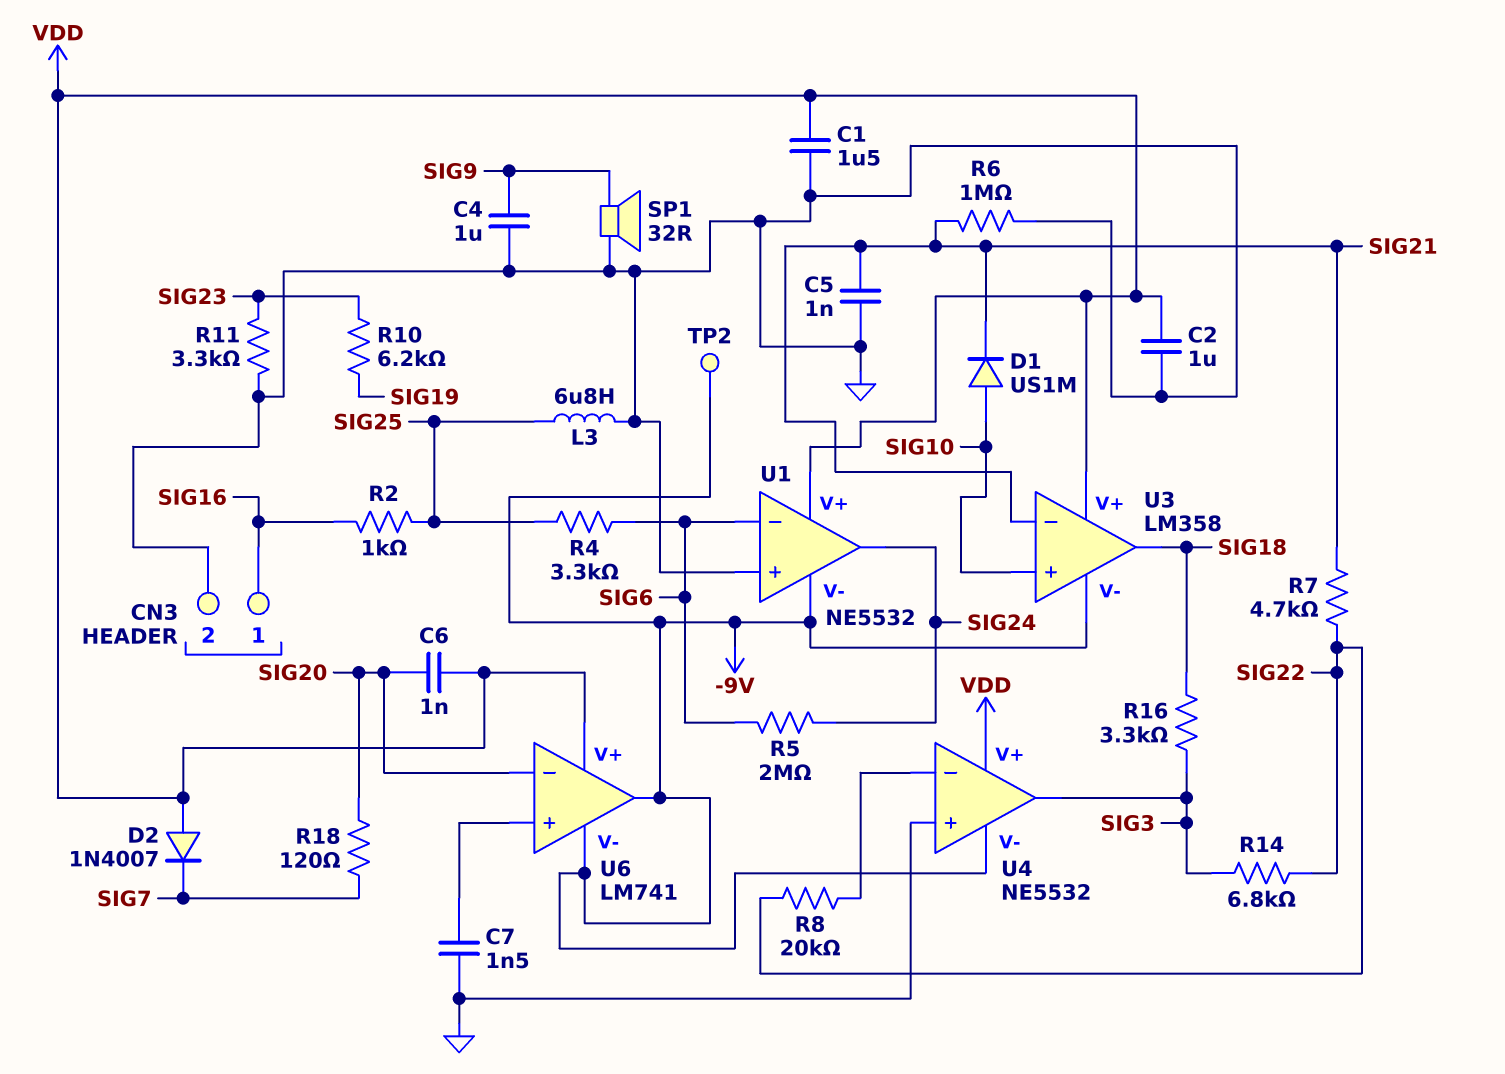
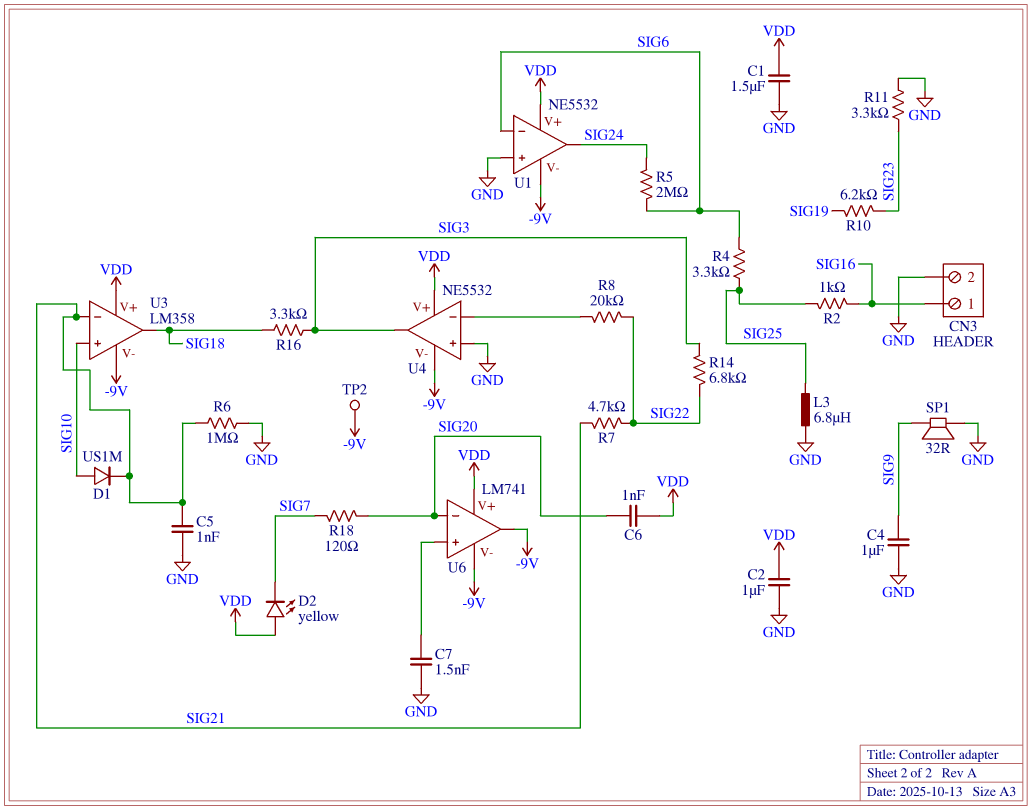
D2: diode 1N4007 (A VDD, K SIG7) -> LED yellow (A VDD, K SIG7)

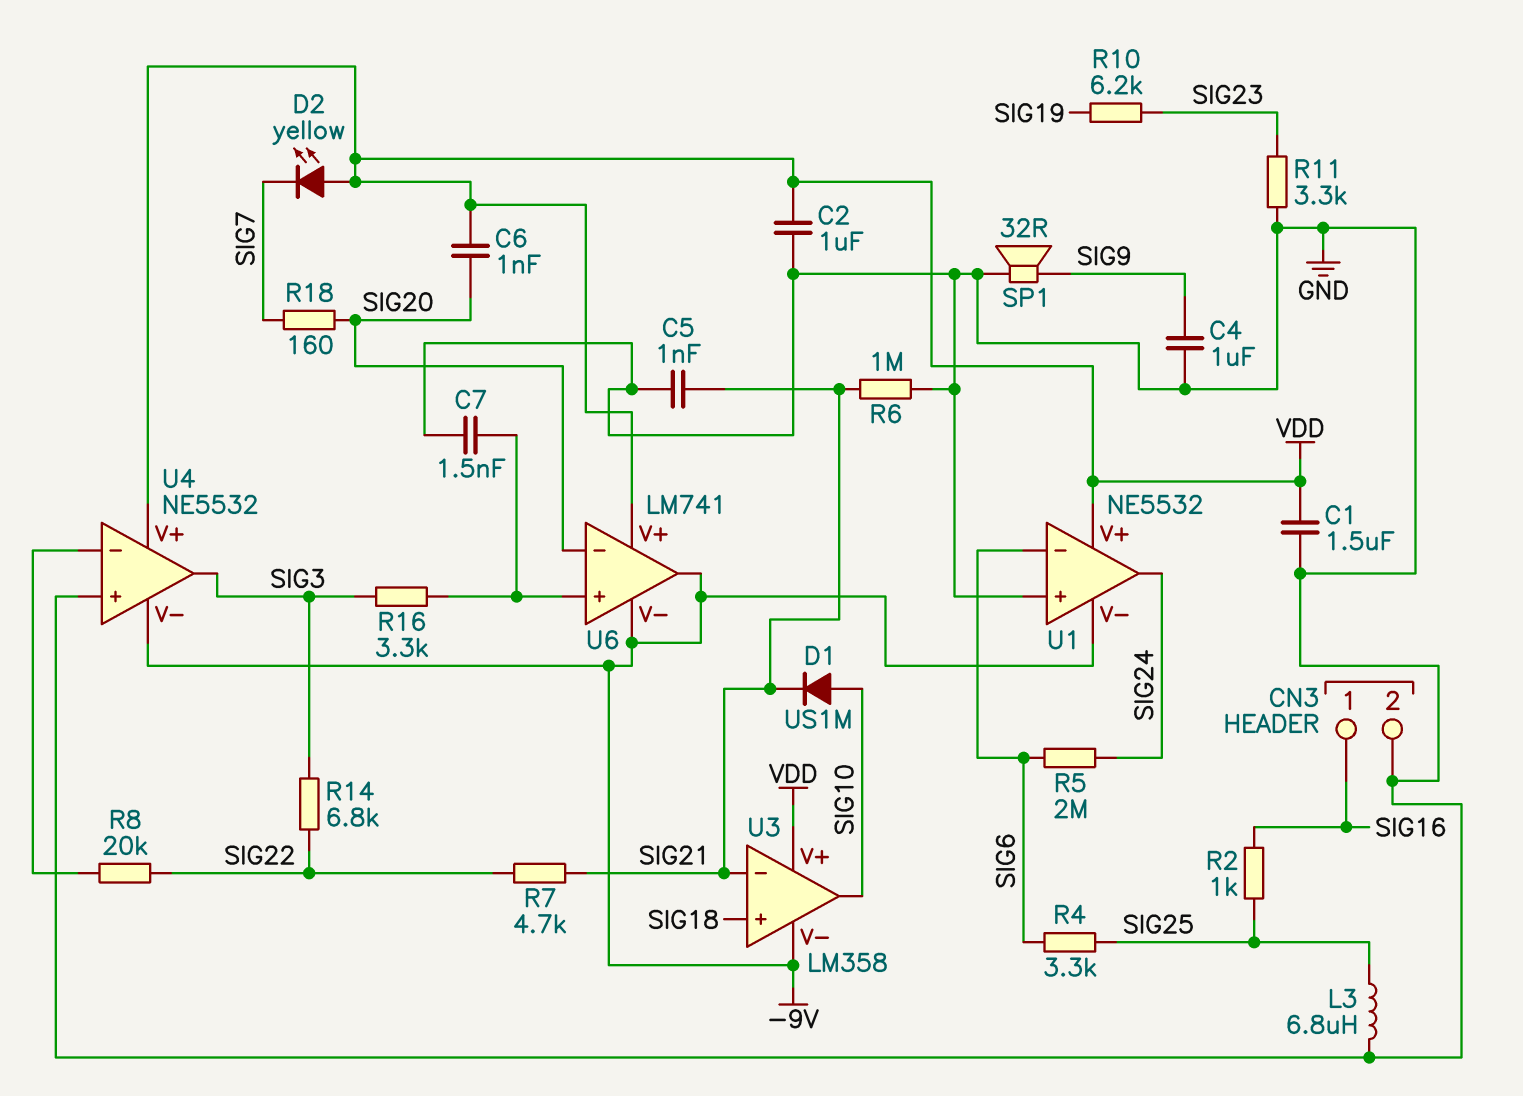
R16: 3.3k (SIG3, SIG18) -> 3.3k (SIG3, U6/in+)
R18: 120 (SIG7, SIG20) -> 160 (SIG7, SIG20)
TP2: test point (-9V) -> none
U3 pin in+: SIG10 -> SIG18
U3 pin out: SIG18 -> SIG10

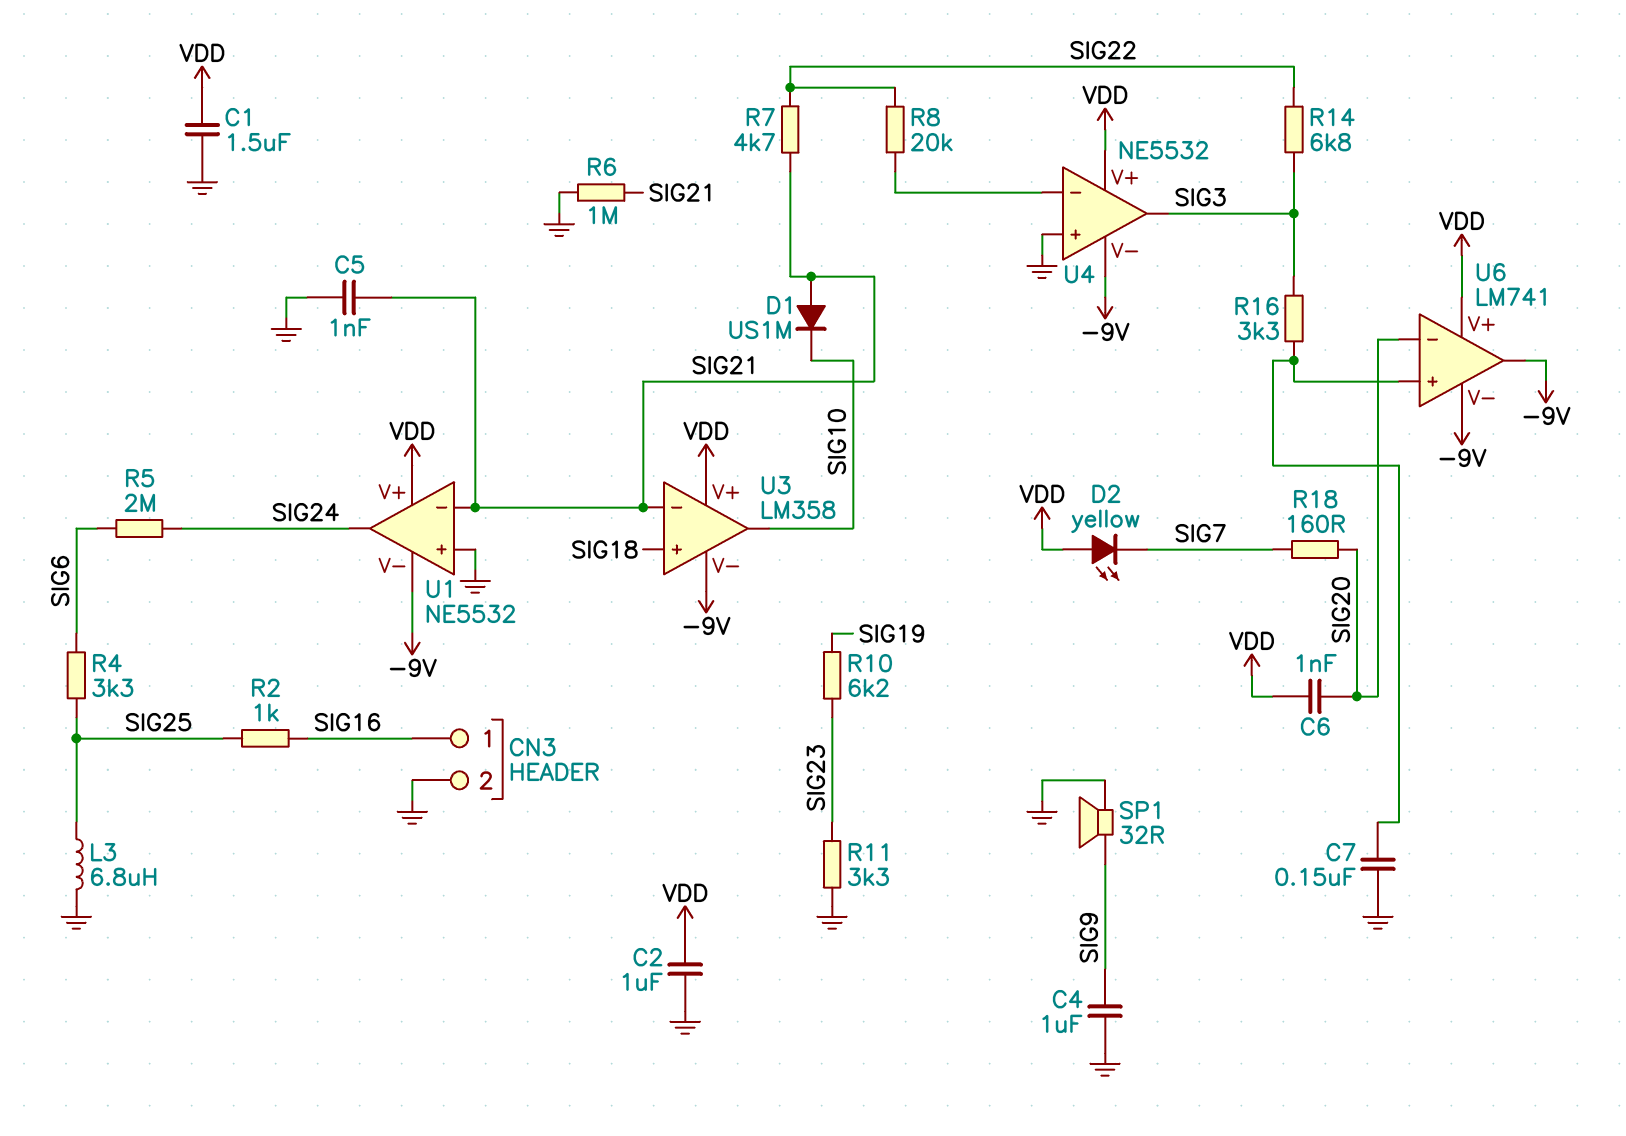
C7: 1.5nF (GND, U6/in+) -> 150nF (GND, U6/in+)
D1: diode US1M (A SIG10, K SIG21) -> diode US1M (A SIG21, K SIG10)
U1 pin in-: SIG6 -> SIG21

